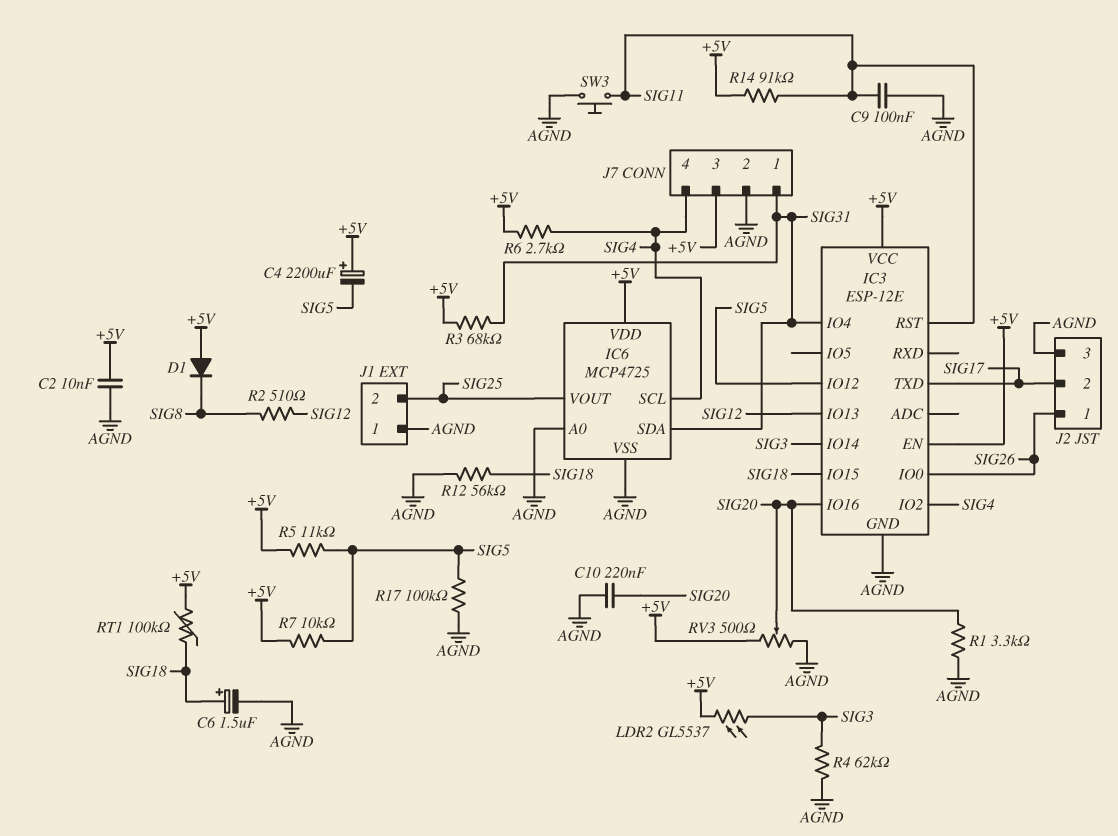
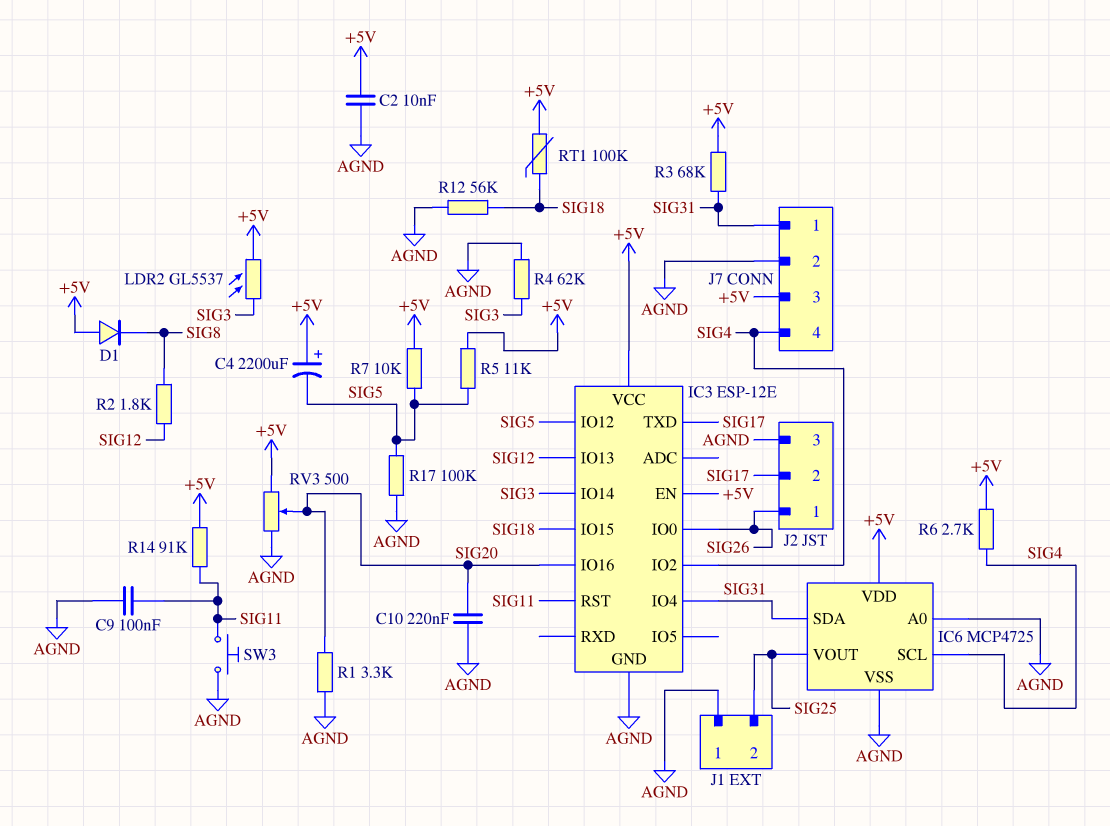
C6: 1.5uF (plus SIG18, minus AGND) -> none
R2: 510 (SIG8, SIG12) -> 1.8k (SIG8, SIG12)

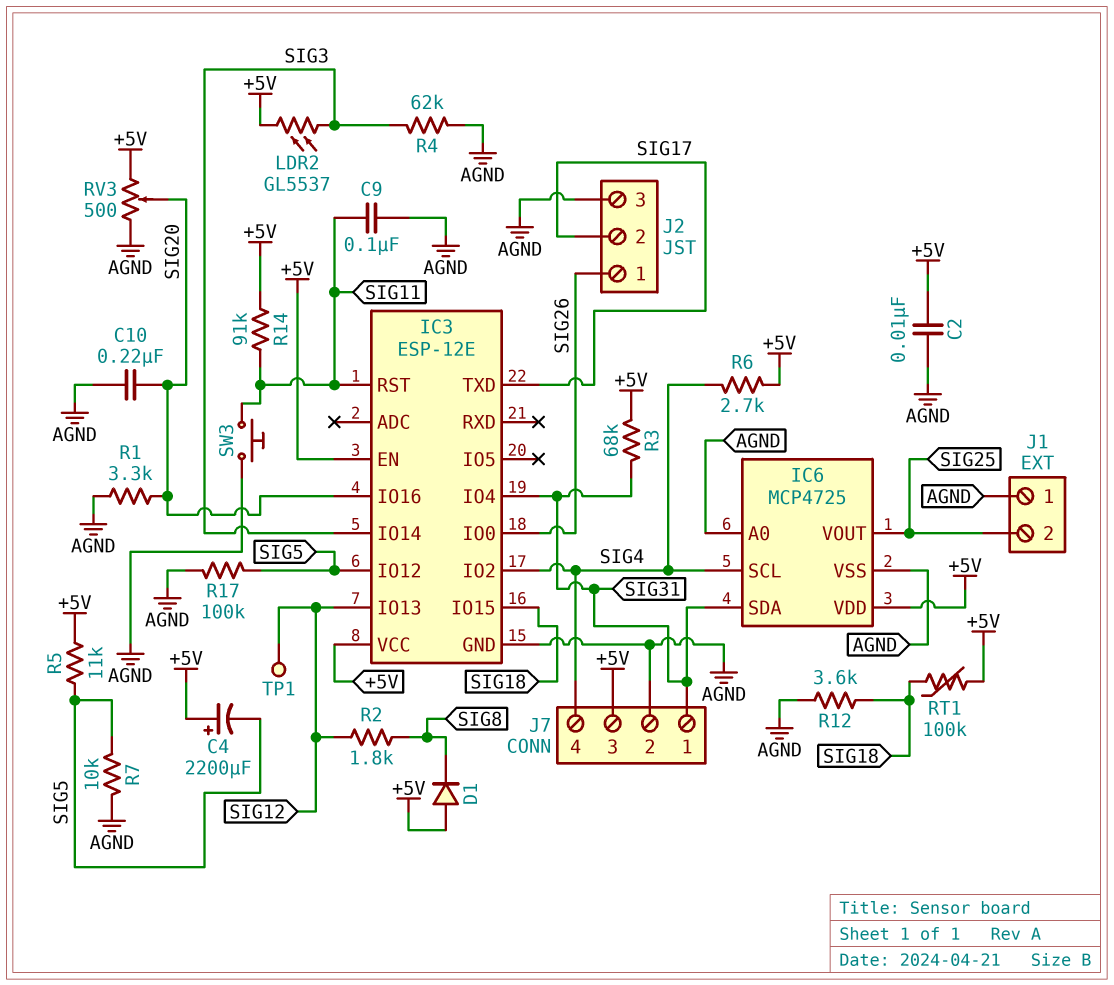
R7: 10k (+5V, SIG5) -> 10k (AGND, SIG5)
R12: 56k (AGND, SIG18) -> 3.6k (AGND, SIG18)
TP1: none -> test point (SIG12)

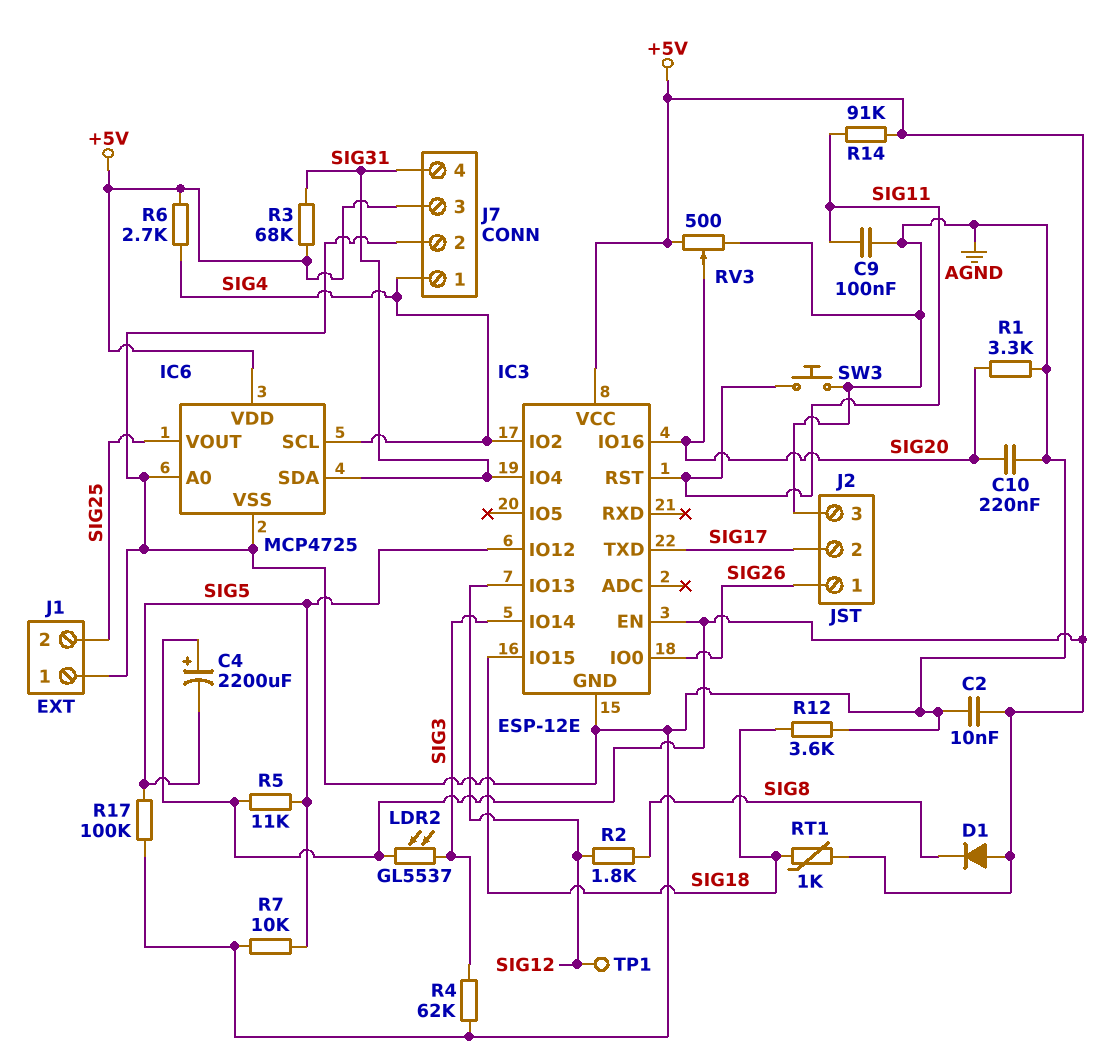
J7 pin 1: SIG31 -> SIG4
J7 pin 4: SIG4 -> SIG31
RT1: 100k (+5V, SIG18) -> 1k (+5V, SIG18)

